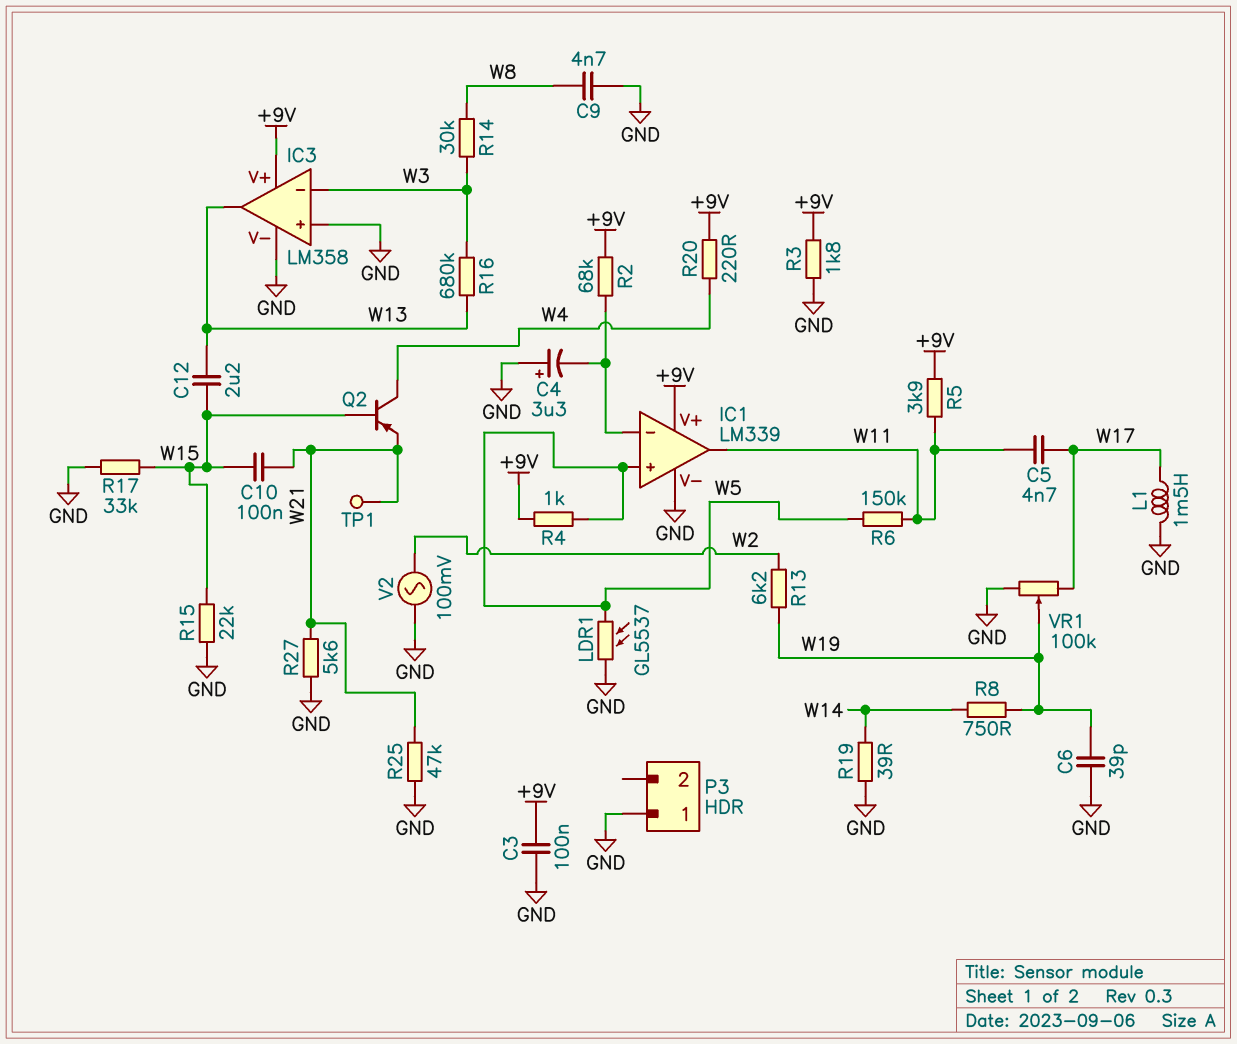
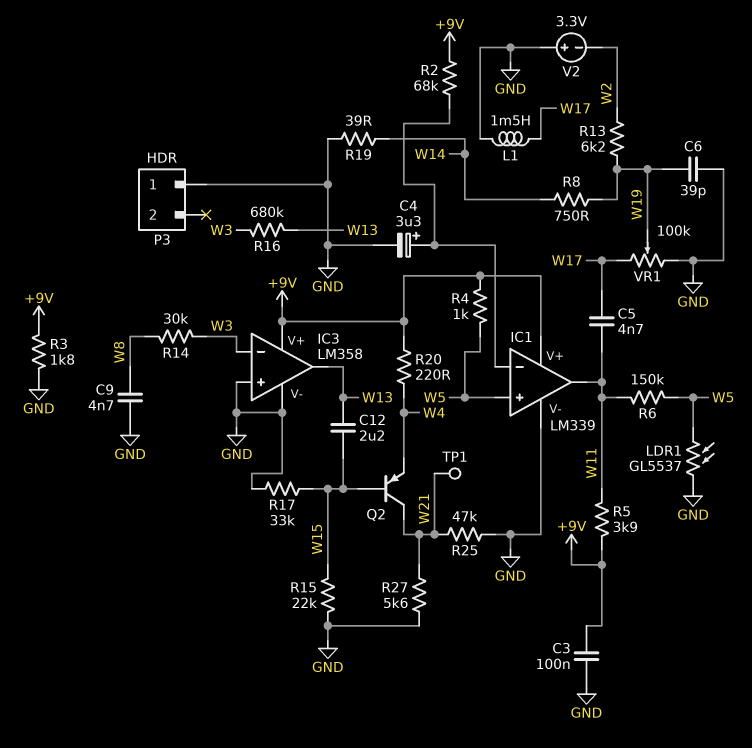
C4: 3.3uF (plus GND, minus IC1/in-) -> 3.3uF (plus IC1/in-, minus GND)
C10: 100nF (W15, W21) -> none
Q2: PNP (B W15, C W4, E W21) -> PNP (B W15, C W21, E W4)
V2: AC 100mV (GND, W2) -> 3.3V (plus GND, minus W2)

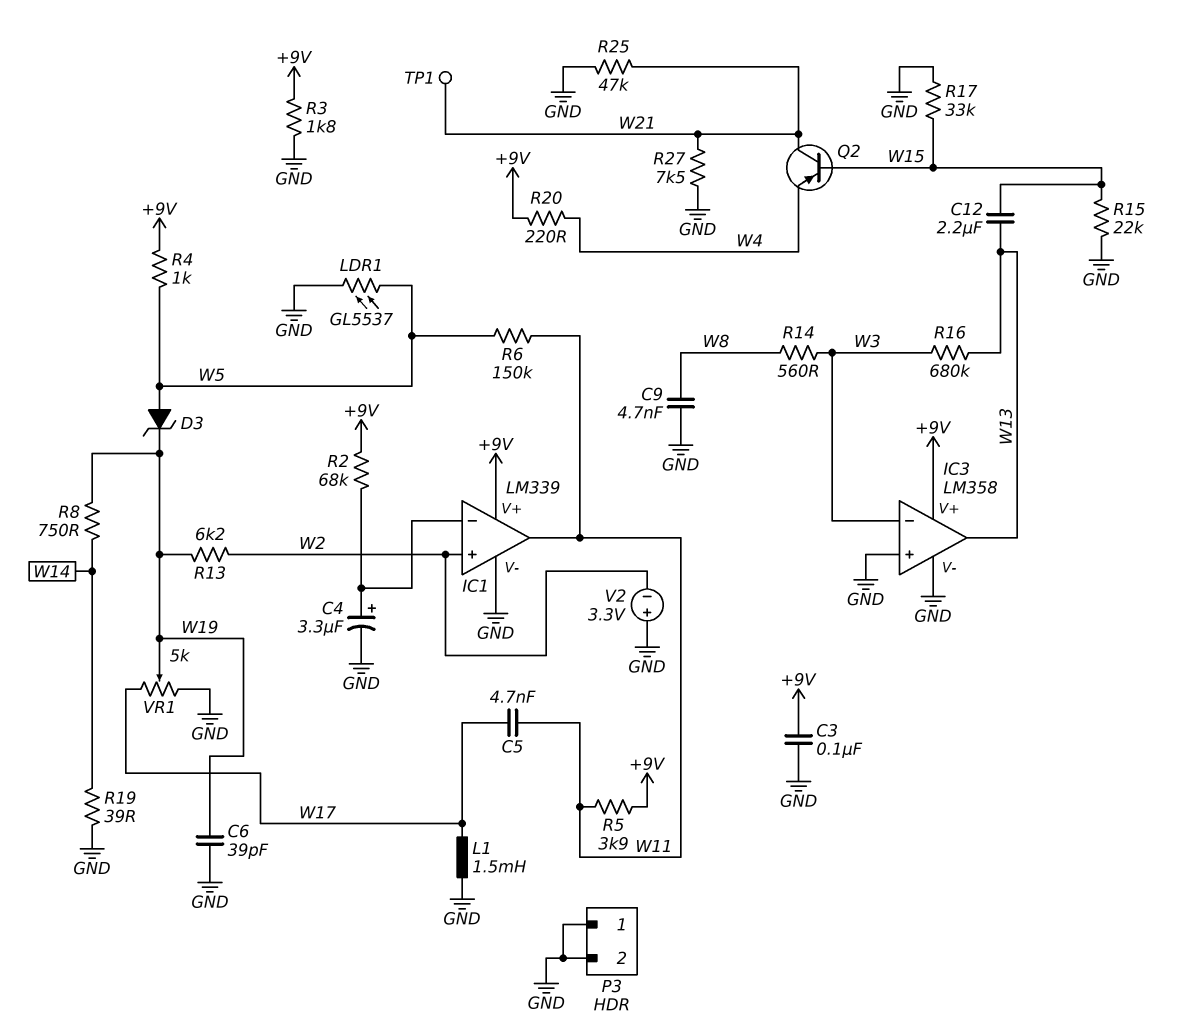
D3: none -> zener (A W5, K W19)
IC1 pin in+: W5 -> W2
P3 pin 2: none -> GND
R14: 30k (W3, W8) -> 560 (W3, W8)
R27: 5.6k (GND, W21) -> 7.5k (GND, W21)
VR1: 100k (GND, W17, wiper W19) -> 5k (GND, W17, wiper W19)

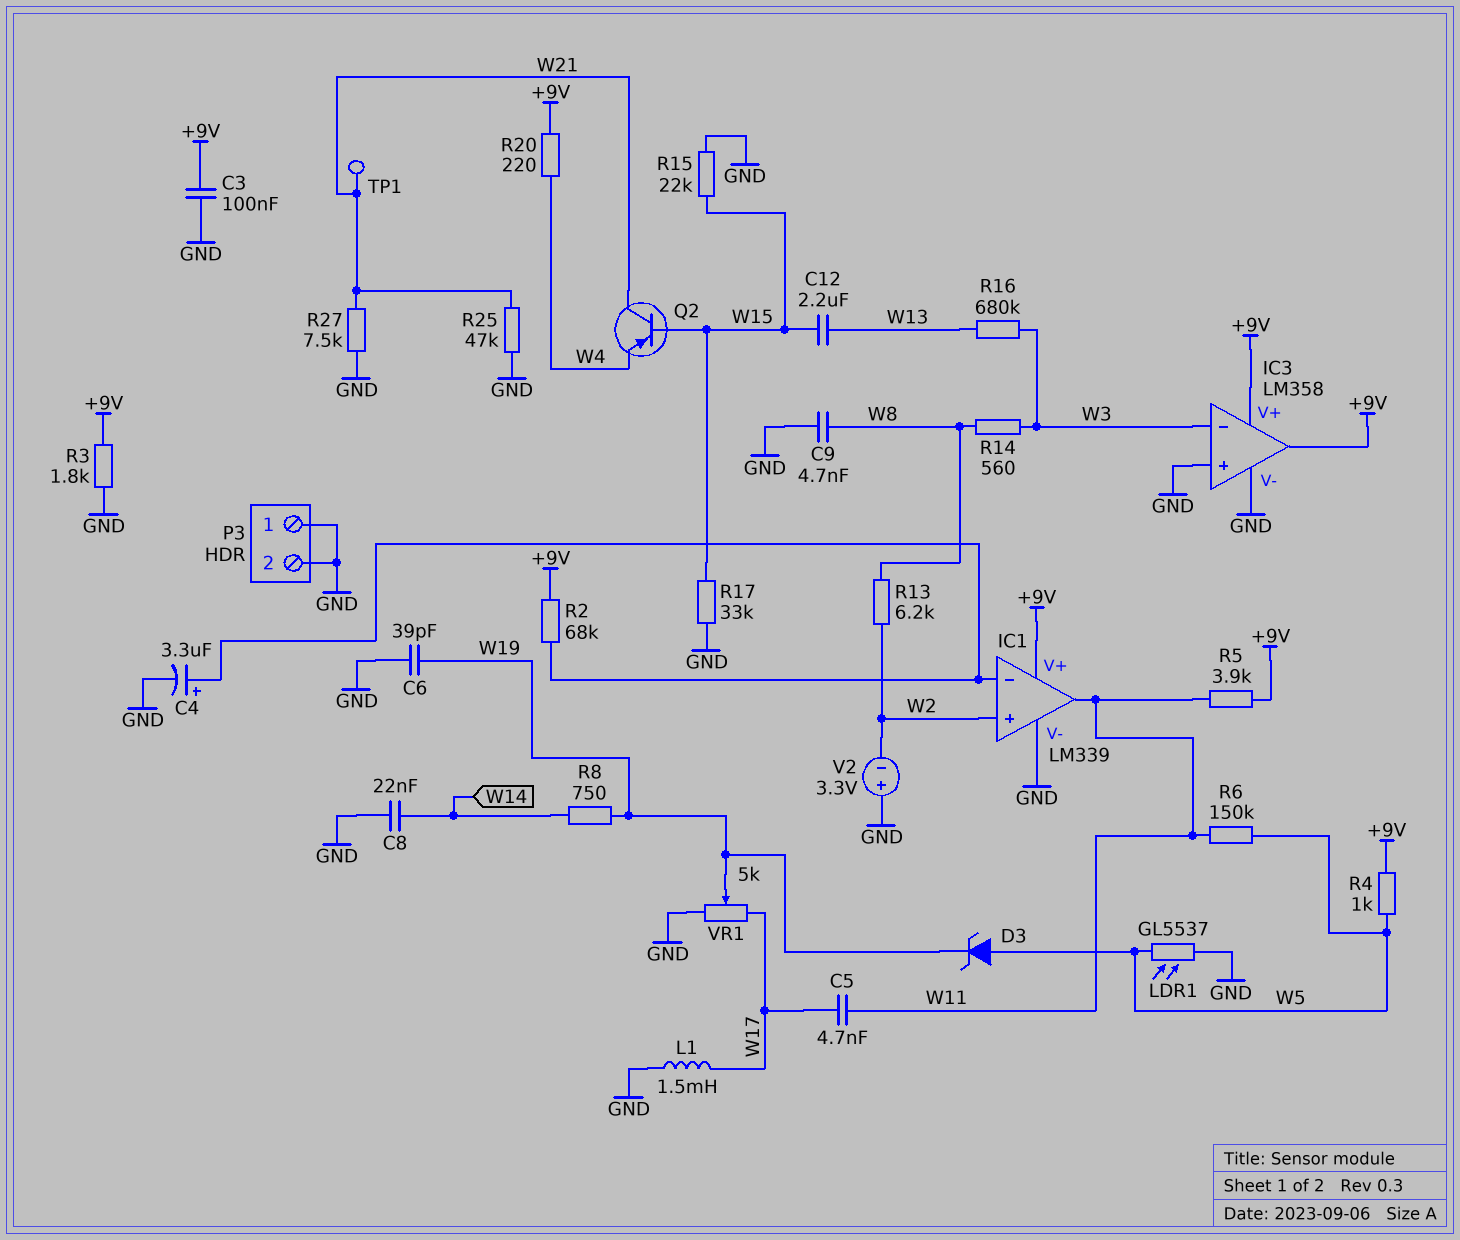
C8: none -> 22nF (GND, W14)
IC3 pin out: W13 -> +9V
R13: 6.2k (W2, W19) -> 6.2k (W2, W8)
R19: 39 (GND, W14) -> none

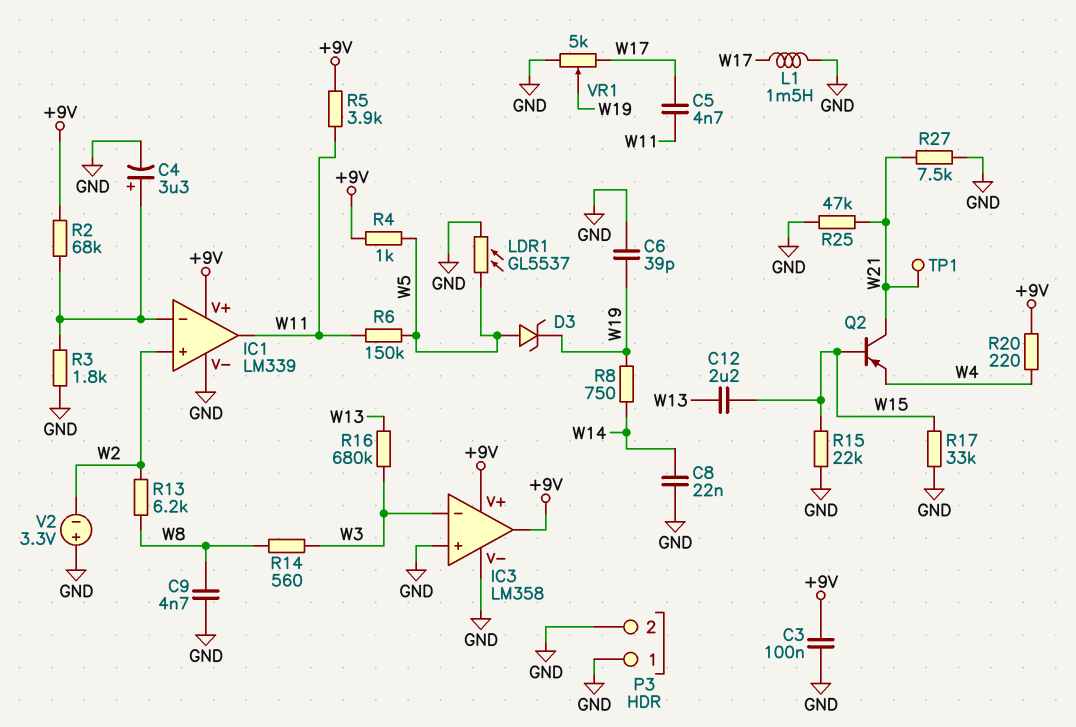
R3: 1.8k (+9V, GND) -> 1.8k (GND, IC1/in-)

